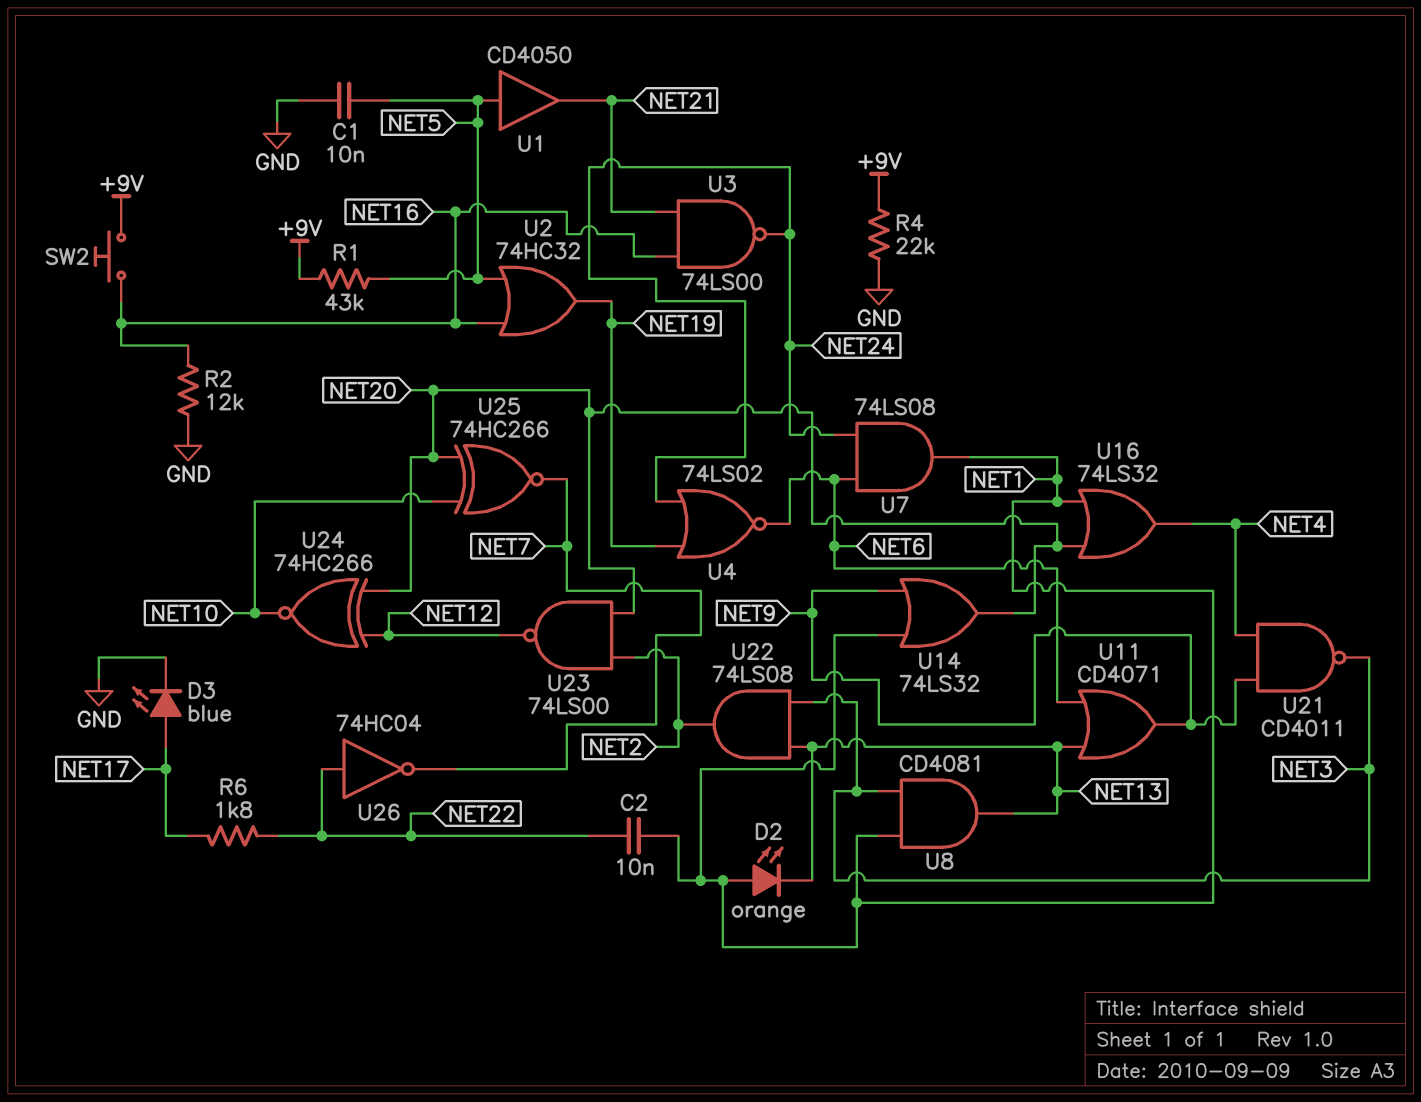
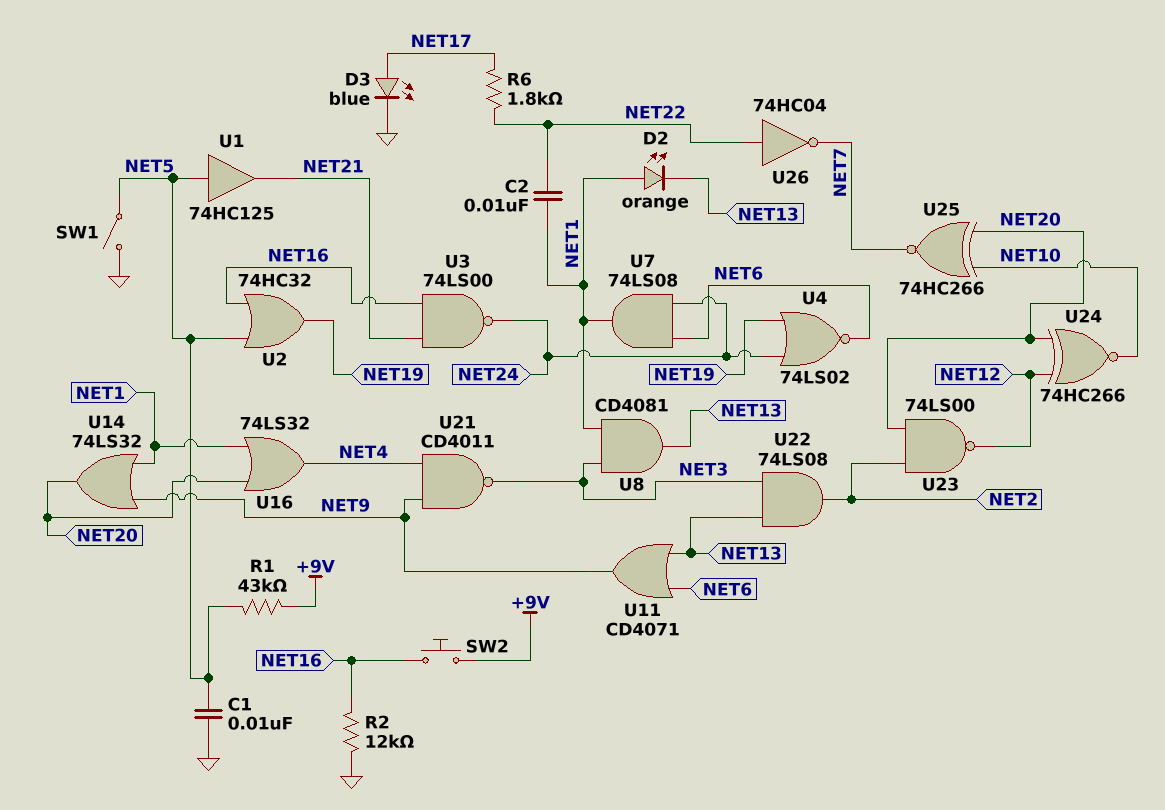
R4: 22k (+9V, GND) -> none
SW1: none -> switch (GND, NET5)
U1: buffer CD4050 (in NET5, out NET21) -> buffer 74HC125 (in NET5, out NET21)

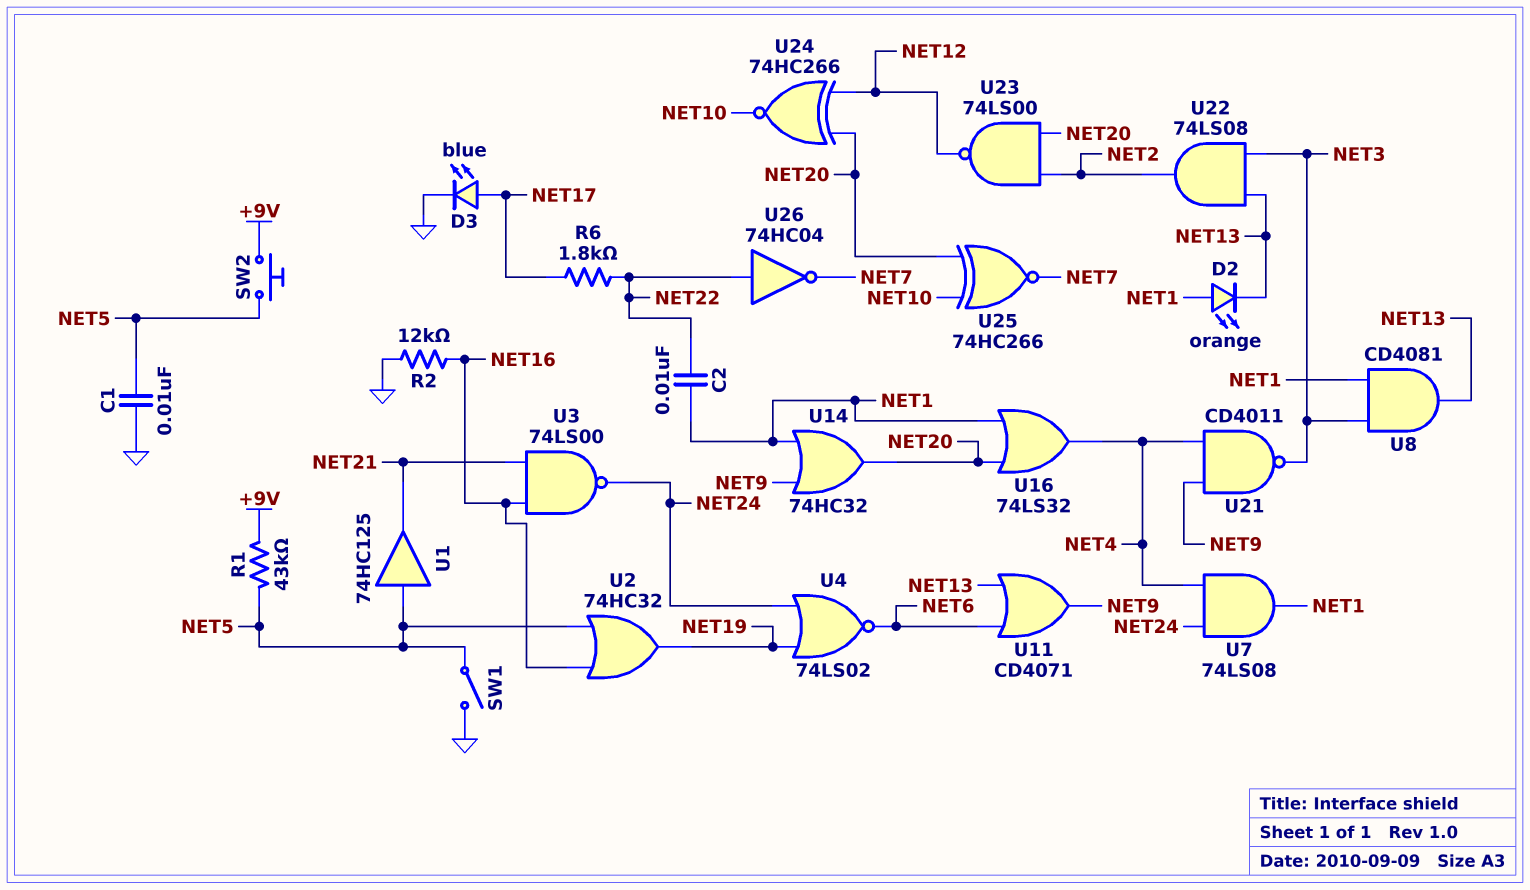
SW2: button (+9V, NET16) -> button (+9V, NET5)
U7: AND 74LS08 (in NET6, in NET24, out NET1) -> AND 74LS08 (in NET4, in NET24, out NET1)
U14: OR 74LS32 (in NET1, in NET9, out NET20) -> OR 74HC32 (in NET1, in NET9, out NET20)

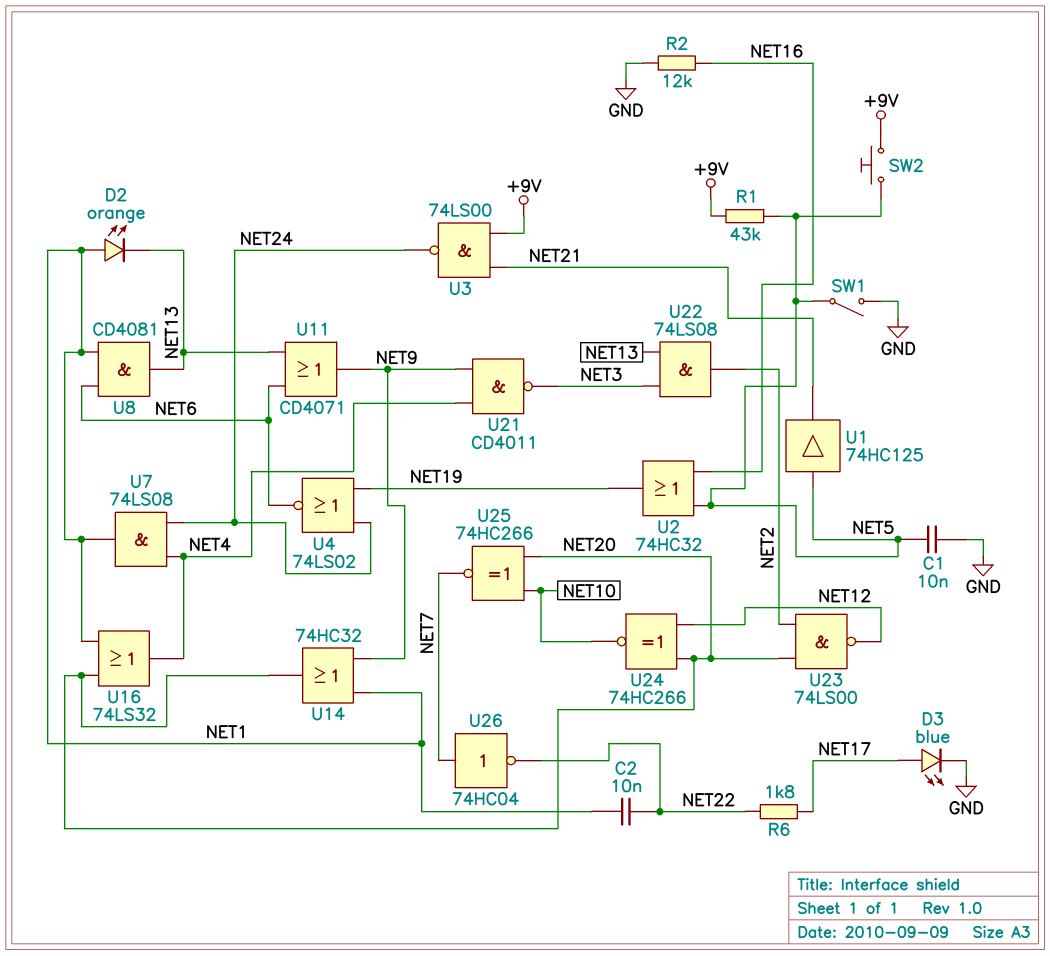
U3: NAND 74LS00 (in NET16, in NET21, out NET24) -> NAND 74LS00 (in +9V, in NET21, out NET24)
U8: AND CD4081 (in NET1, in NET3, out NET13) -> AND CD4081 (in NET1, in NET6, out NET13)
U26: NOT 74HC04 (in NET22, out NET7) -> NOT 74HC04 (in NET7, out NET22)

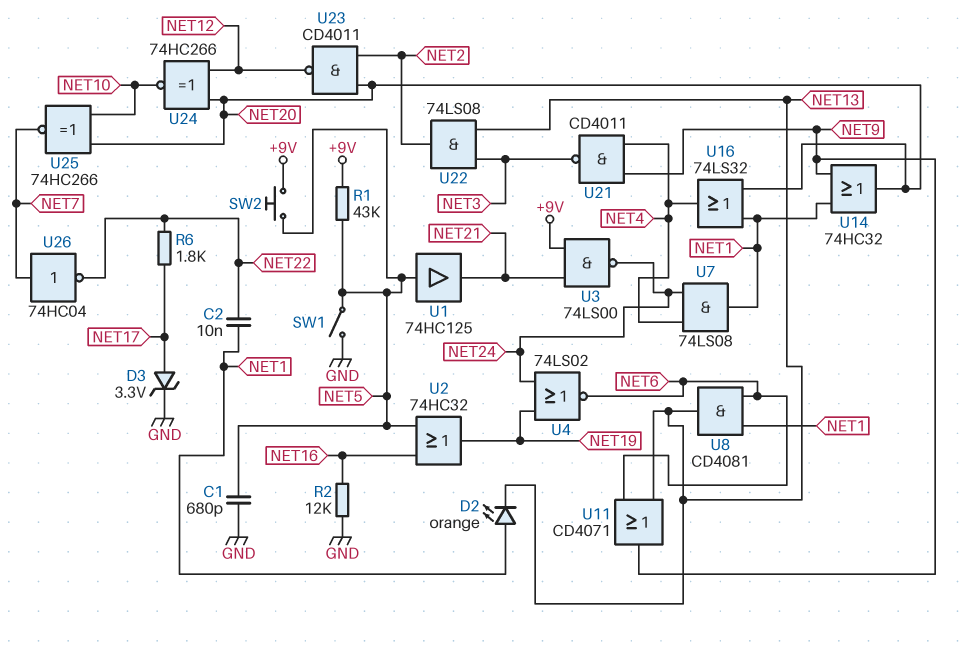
C1: 10nF (GND, NET5) -> 680pF (GND, NET5)
D3: LED blue (A NET17, K GND) -> zener 3.3V (A NET17, K GND)
U23: NAND 74LS00 (in NET2, in NET20, out NET12) -> NAND CD4011 (in NET2, in NET20, out NET12)

